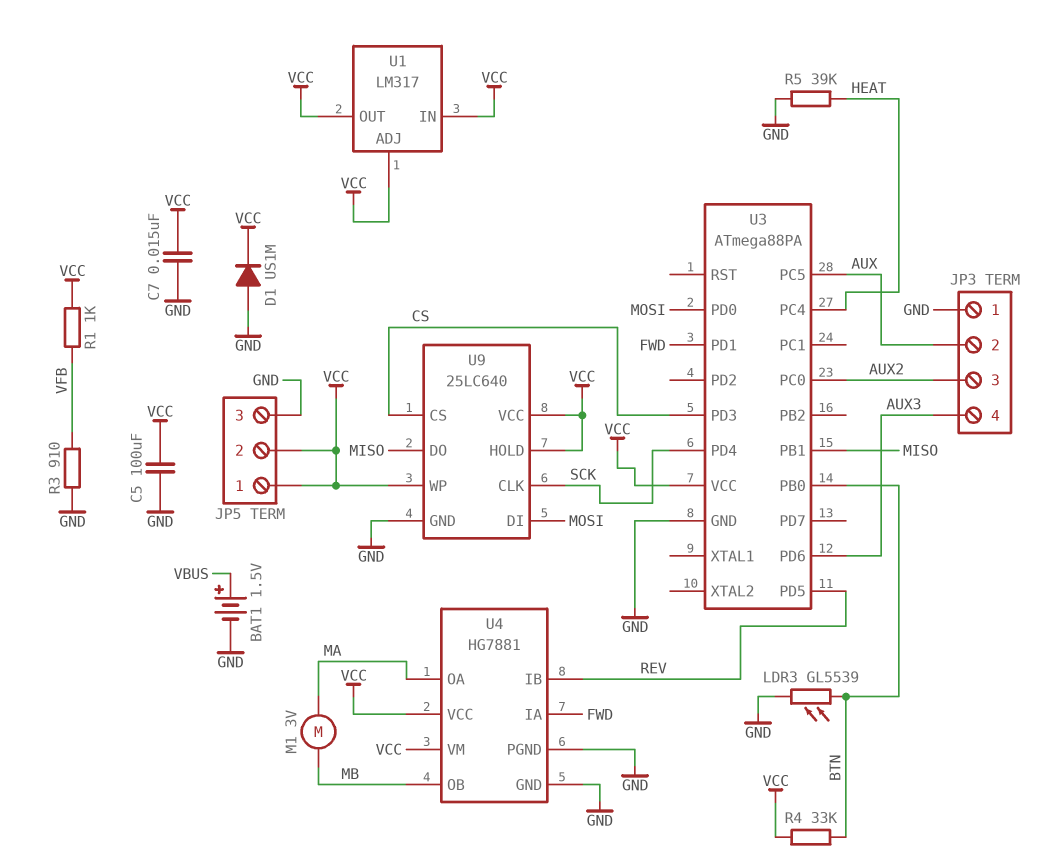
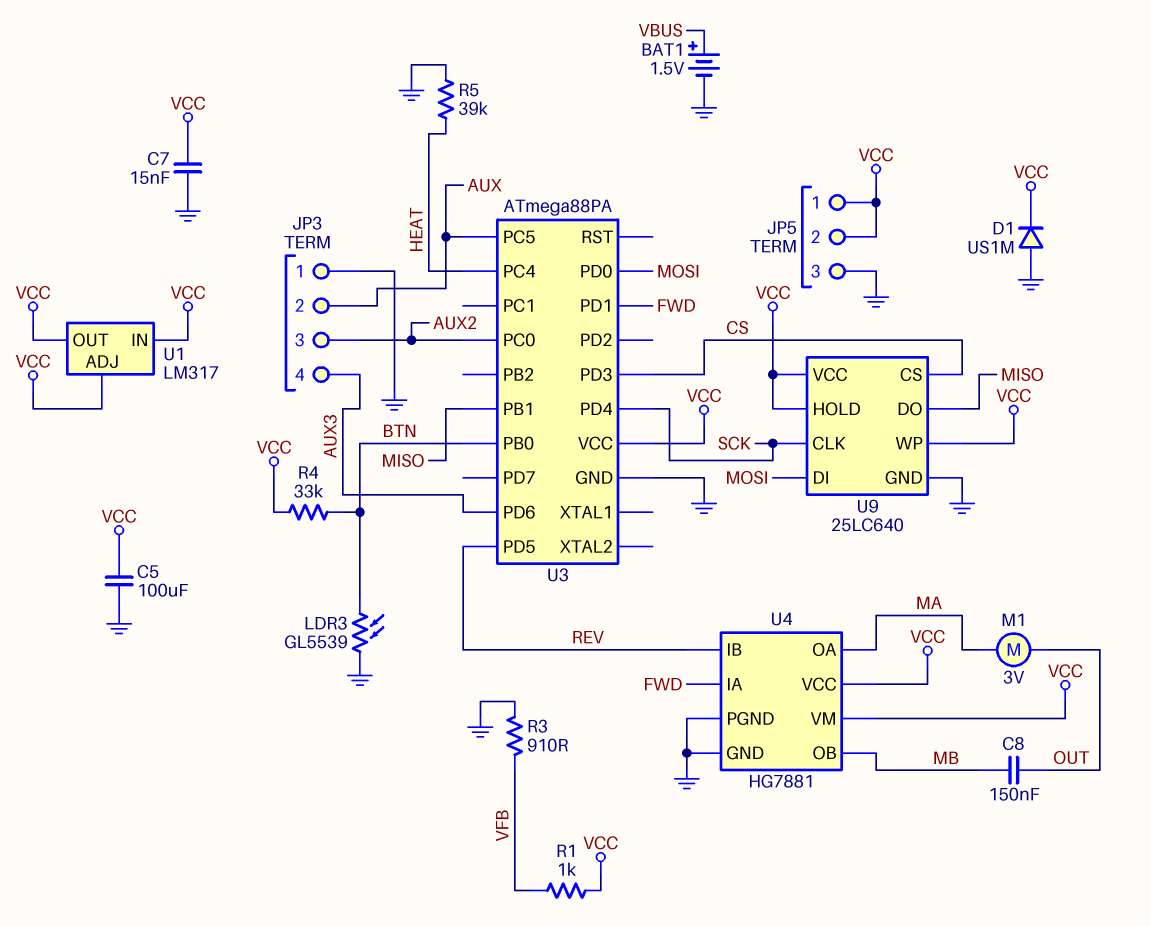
C8: none -> 150nF (MB, OUT)
M1: motor 3V (MA, MB) -> motor 3V (MA, OUT)

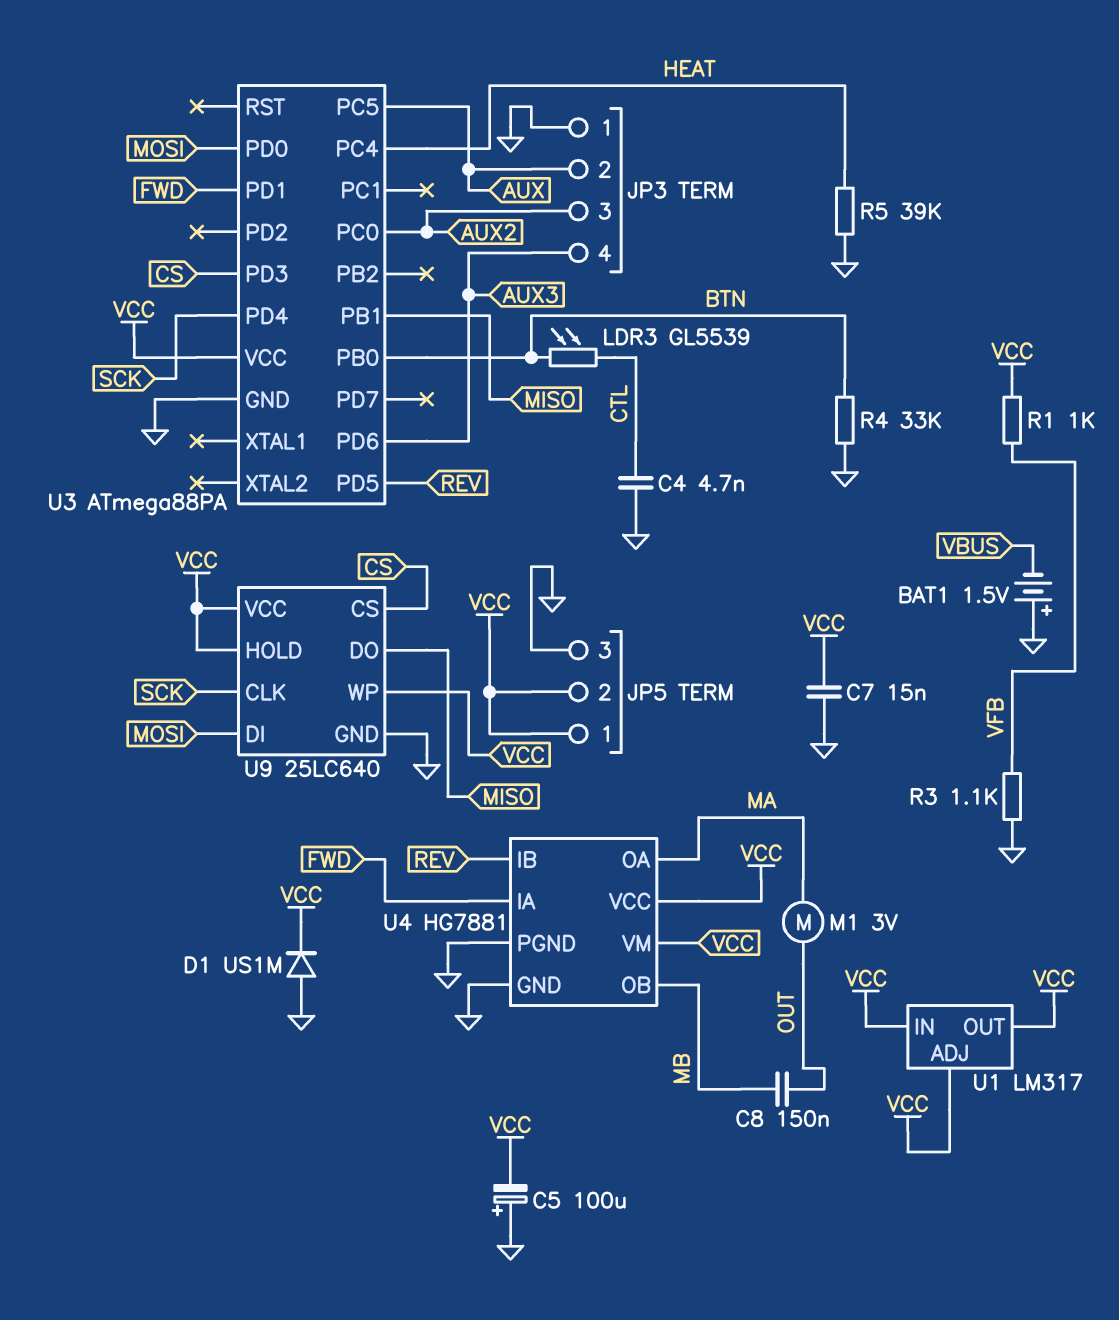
BAT1: 1.5V (plus VBUS, minus GND) -> 1.5V (plus GND, minus VBUS)
C4: none -> 4.7nF (CTL, GND)
C5: 100uF (GND, VCC) -> 100uF (plus GND, minus VCC)
LDR3: GL5539 (BTN, GND) -> GL5539 (BTN, CTL)
R3: 910 (GND, VFB) -> 1.1k (GND, VFB)
R4: 33k (BTN, VCC) -> 33k (BTN, GND)

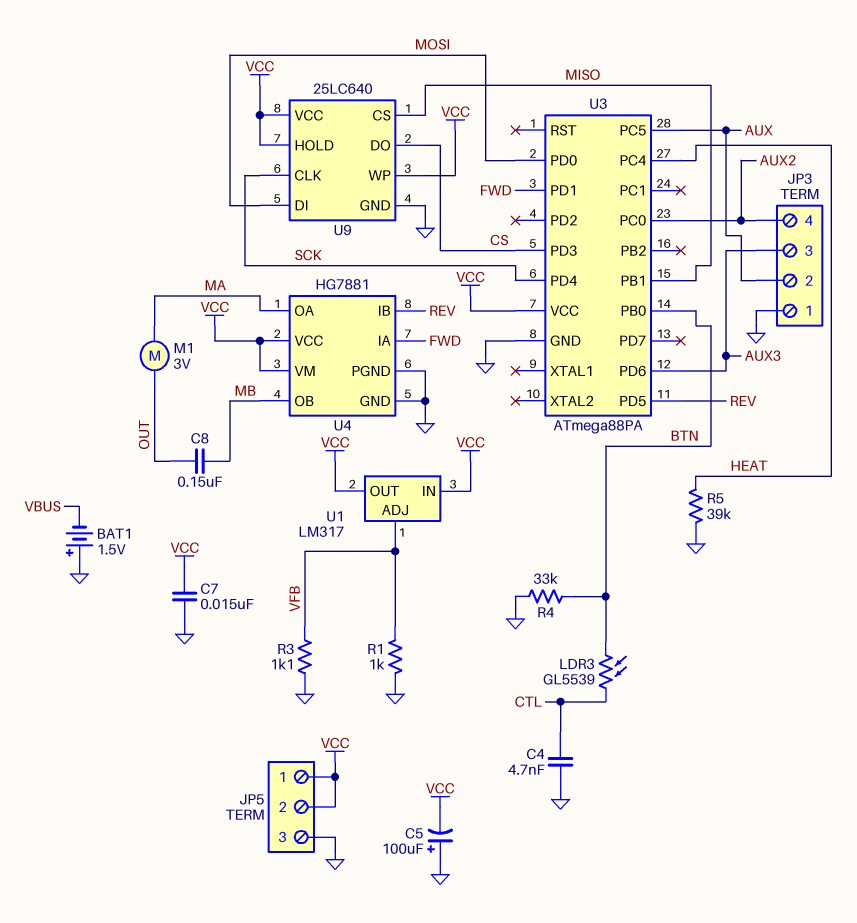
D1: diode US1M (A GND, K VCC) -> none
JP3 pin 3: AUX2 -> AUX3
JP3 pin 4: AUX3 -> AUX2
R1: 1k (VCC, VFB) -> 1k (GND, VFB)
U1 pin ADJ: VCC -> VFB
U9 pin CS: CS -> MISO
U9 pin DO: MISO -> CS

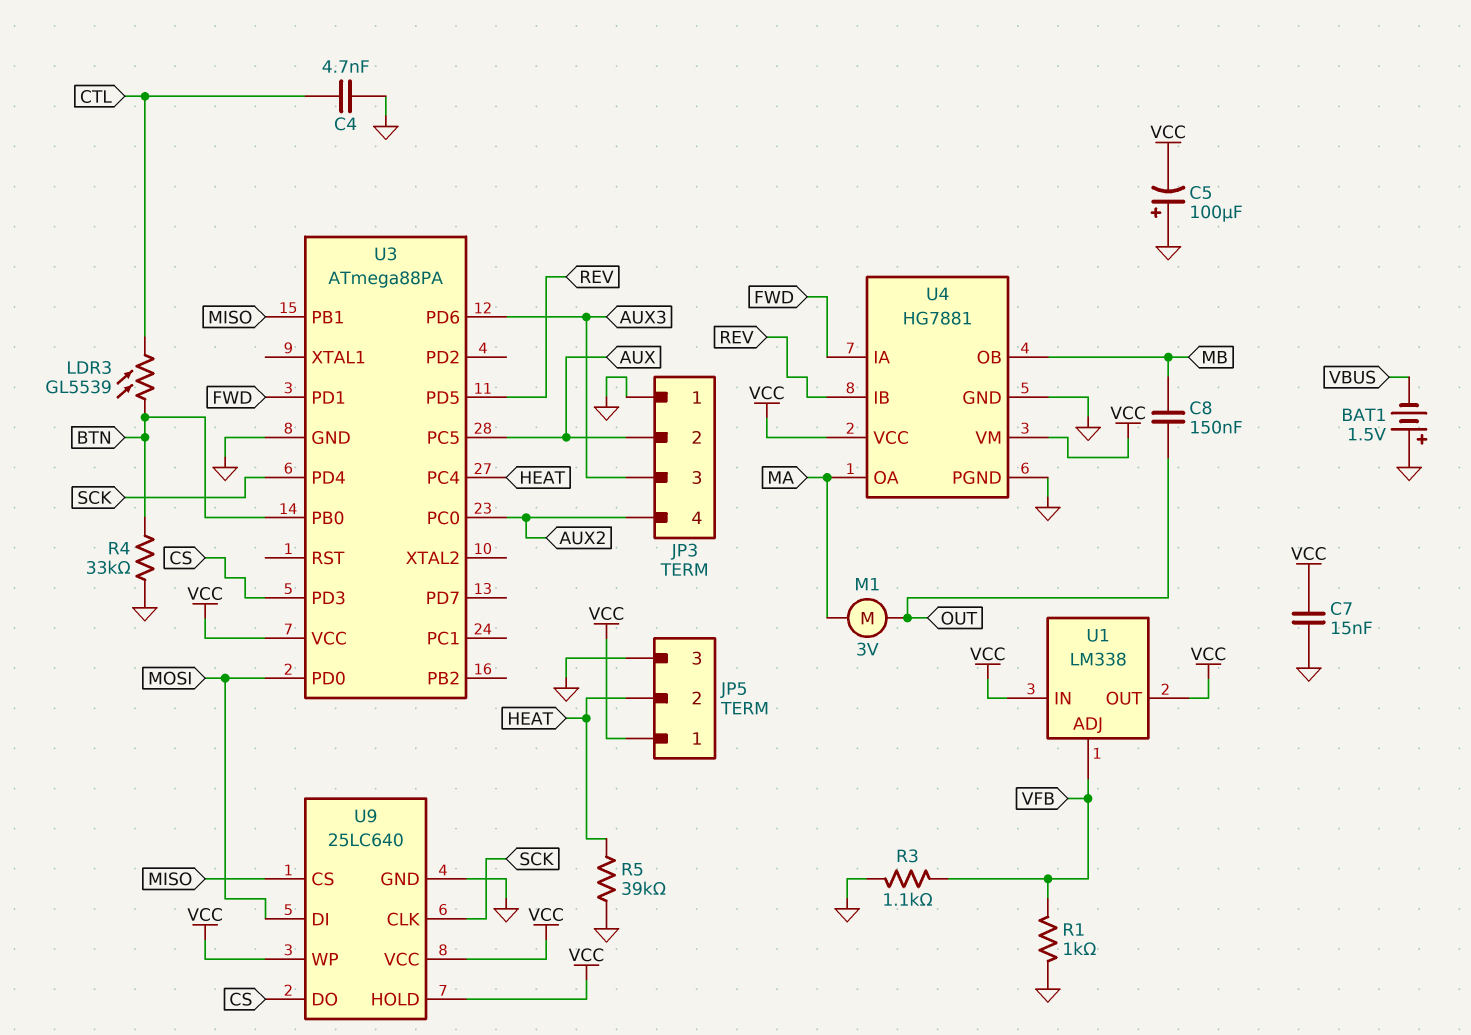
JP5 pin 2: VCC -> HEAT
U1: LM317 -> LM338

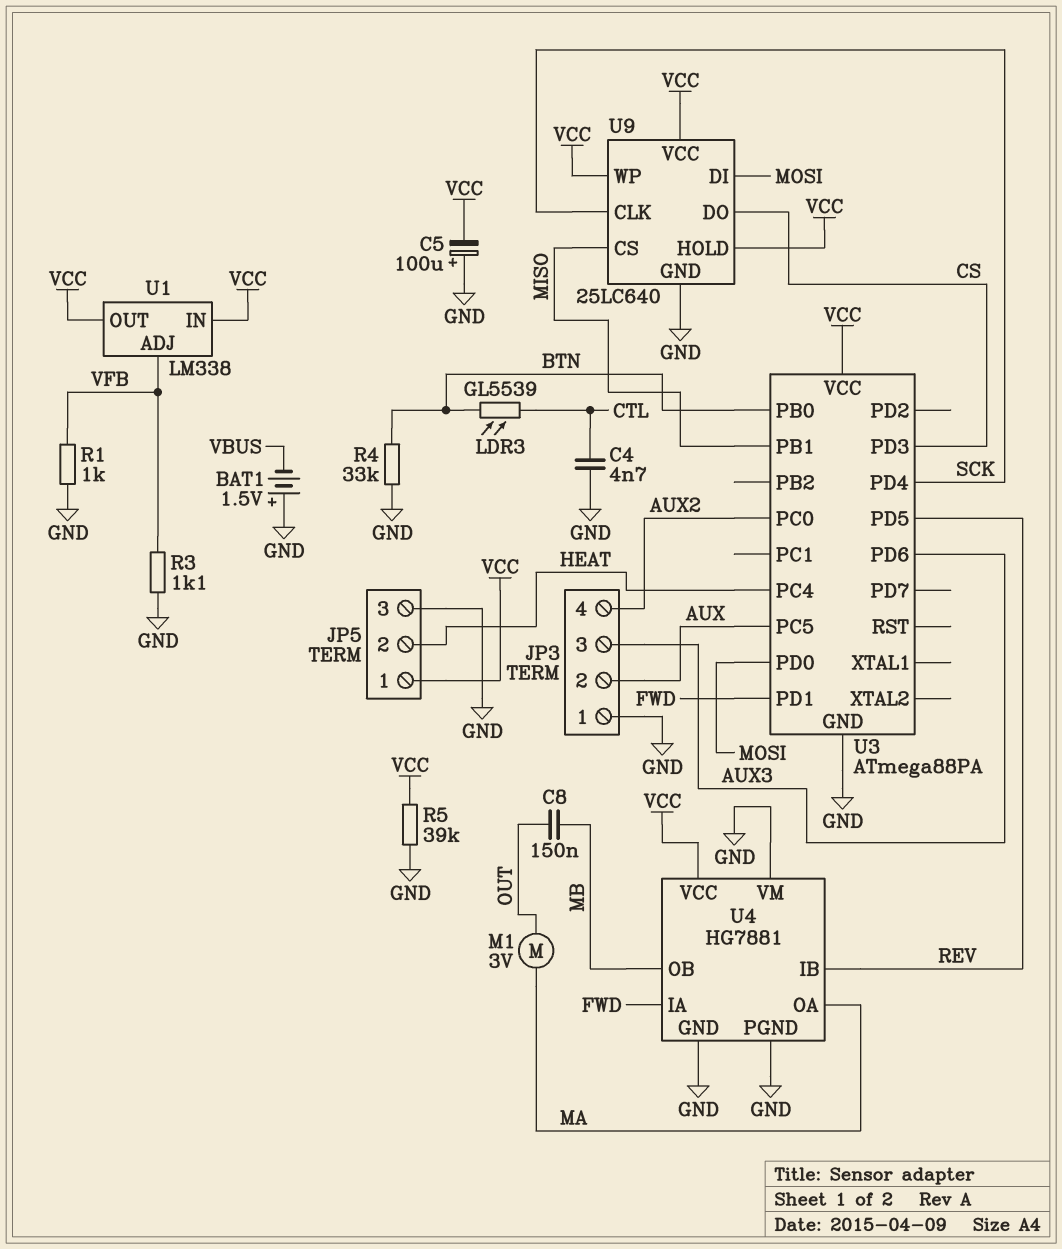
C7: 15nF (GND, VCC) -> none
R5: 39k (GND, HEAT) -> 39k (GND, VCC)
U4 pin VM: VCC -> GND

